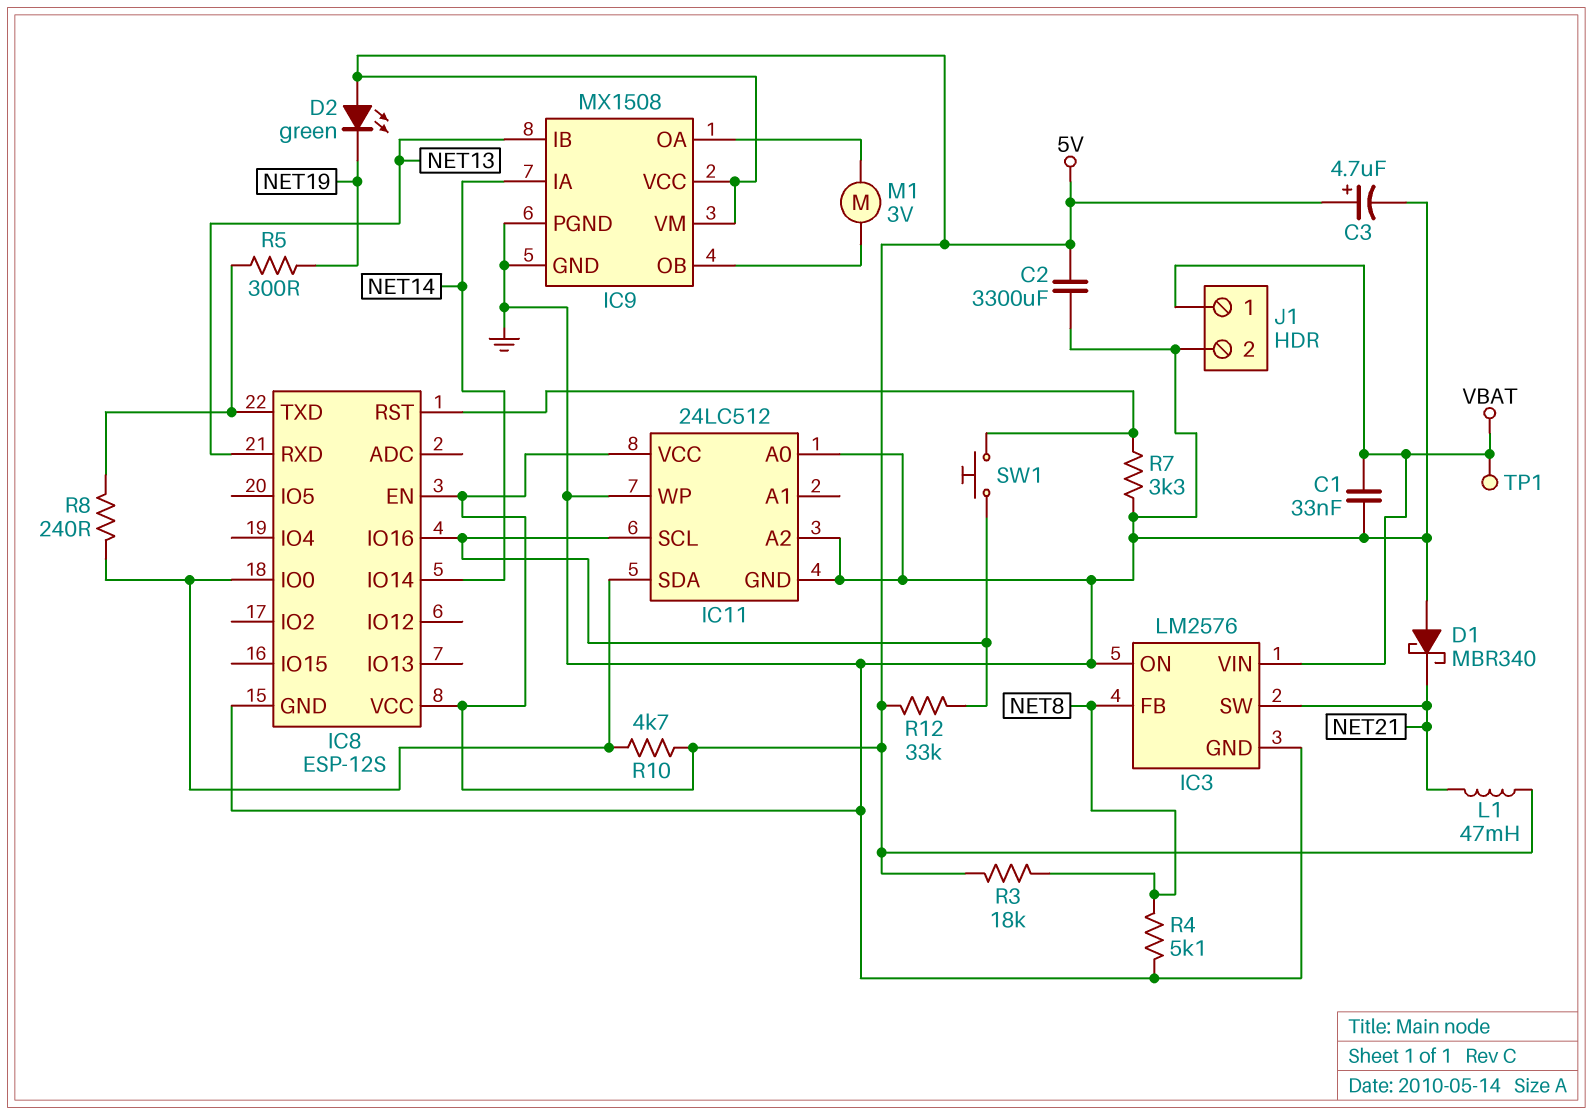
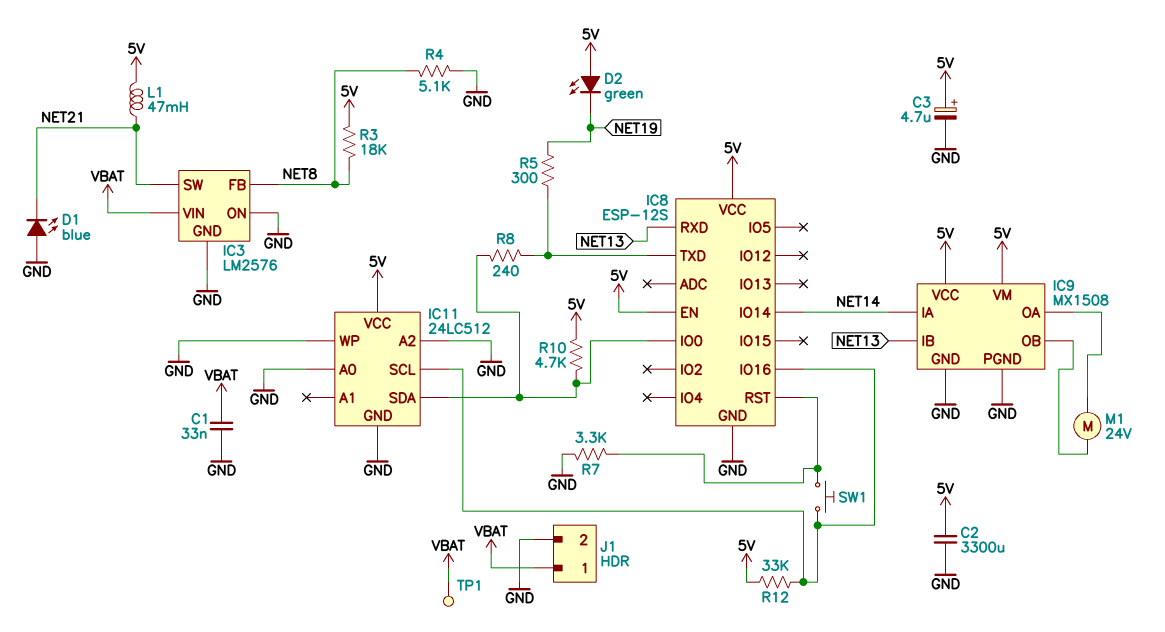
D1: schottky MBR340 (A GND, K NET21) -> LED blue (A GND, K NET21)
M1: motor 3V (IC9/OA, IC9/OB) -> motor 24V (IC9/OA, IC9/OB)

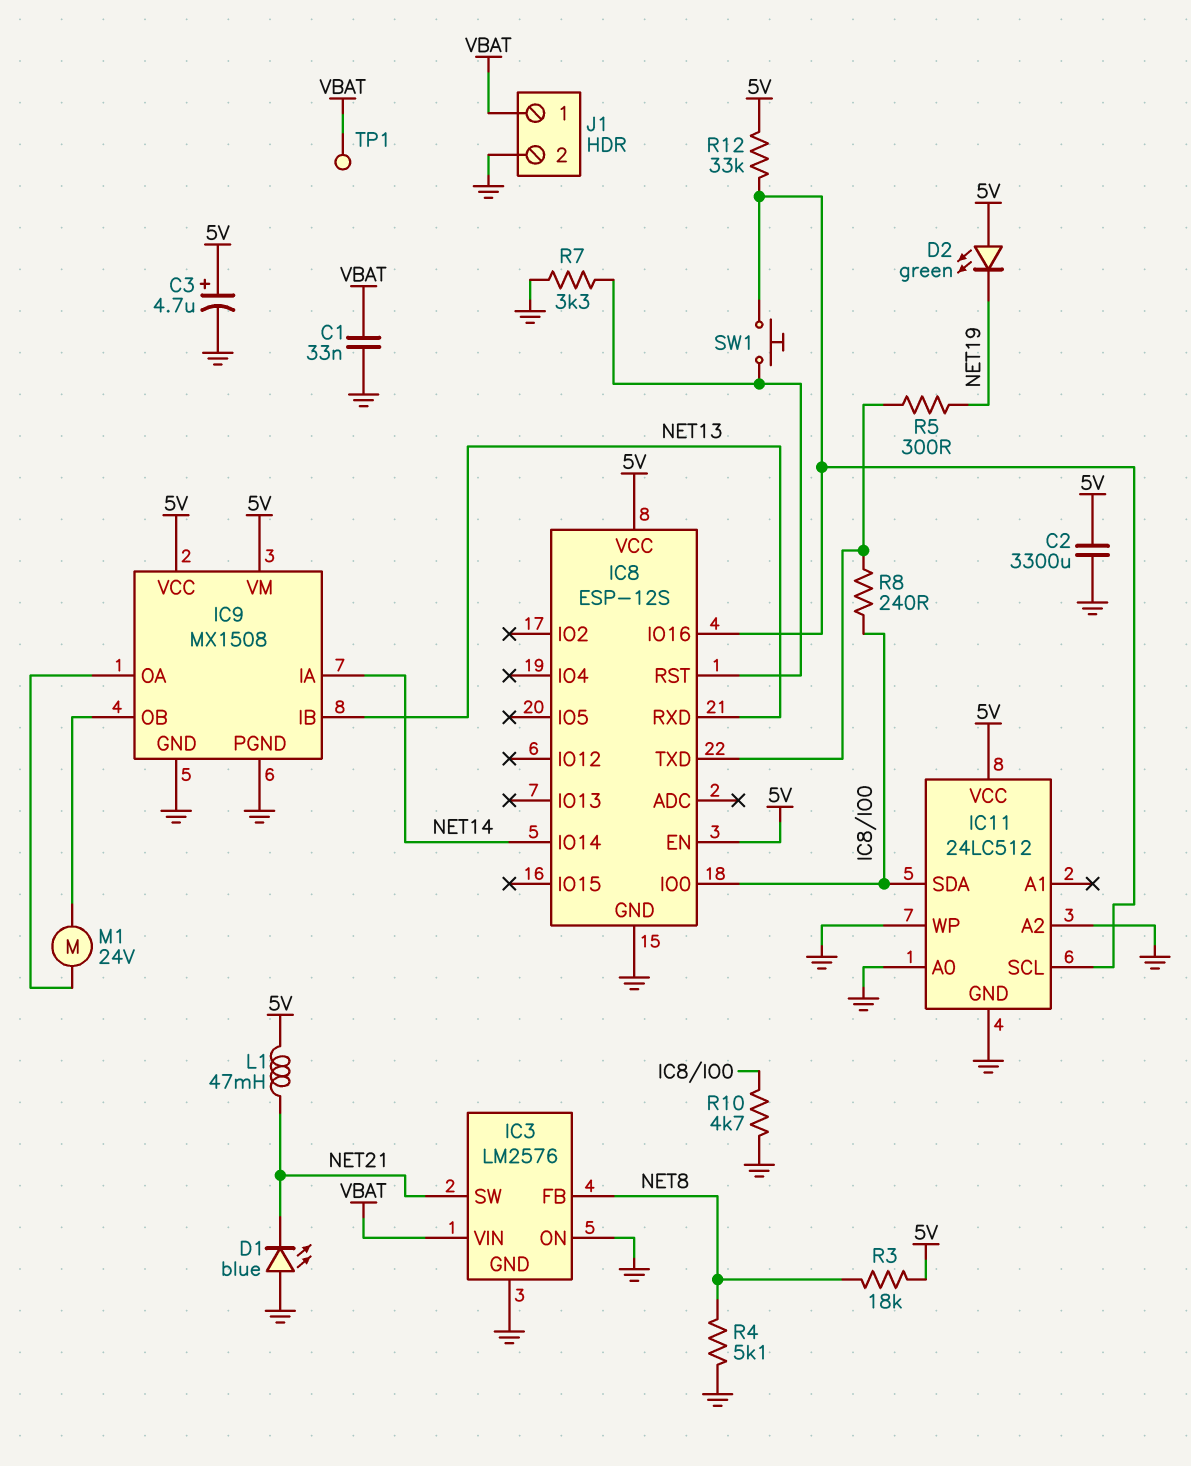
R10: 4.7k (5V, IC8/IO0) -> 4.7k (GND, IC8/IO0)

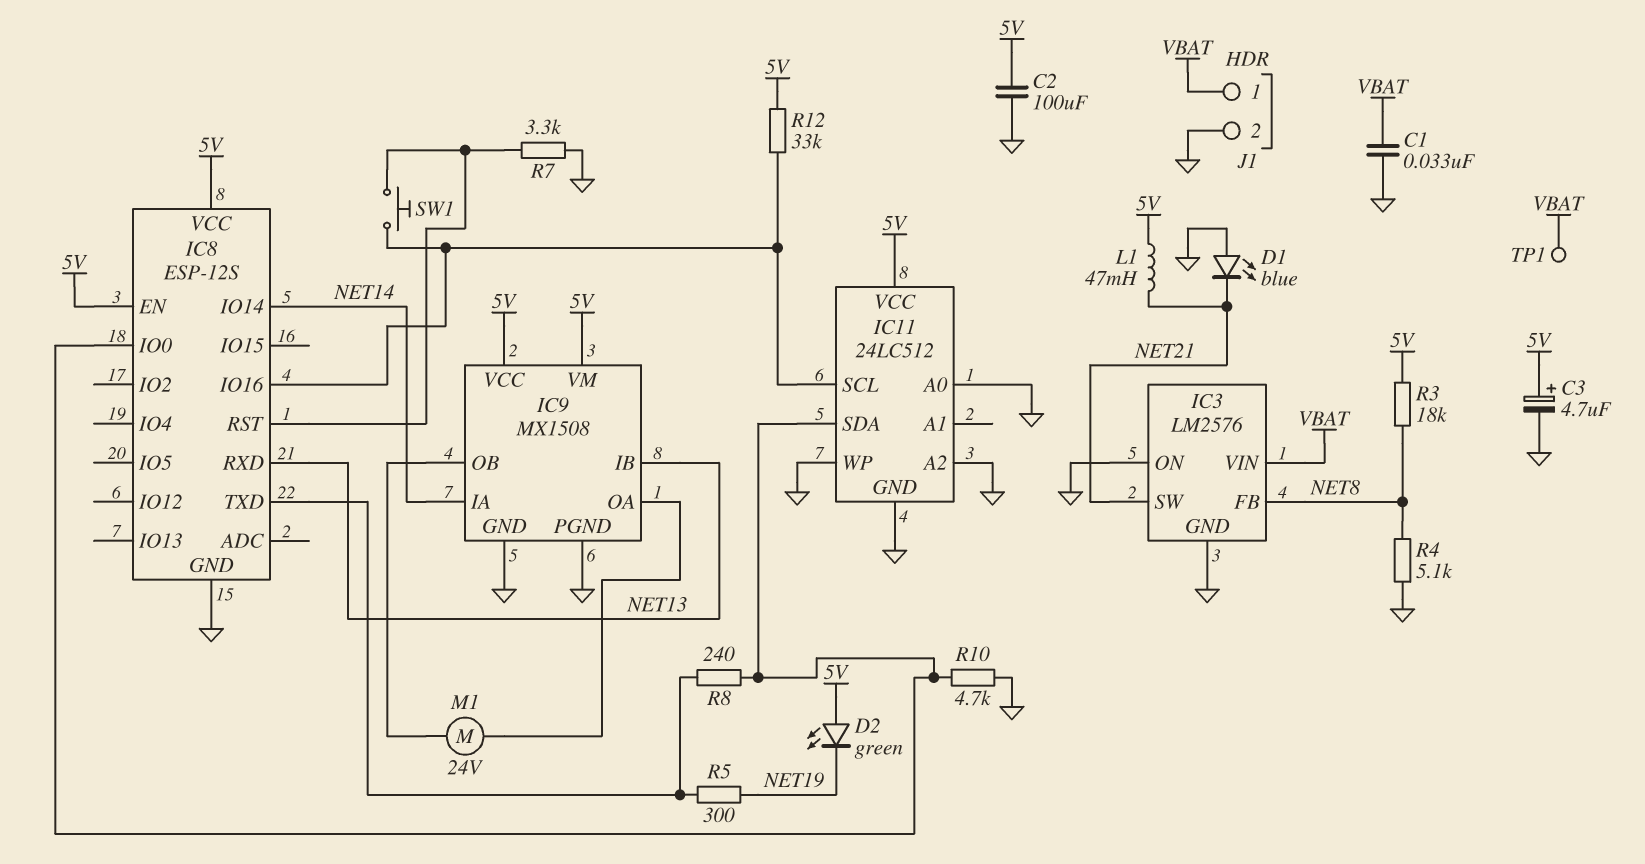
C2: 3300uF (5V, GND) -> 100uF (5V, GND)

